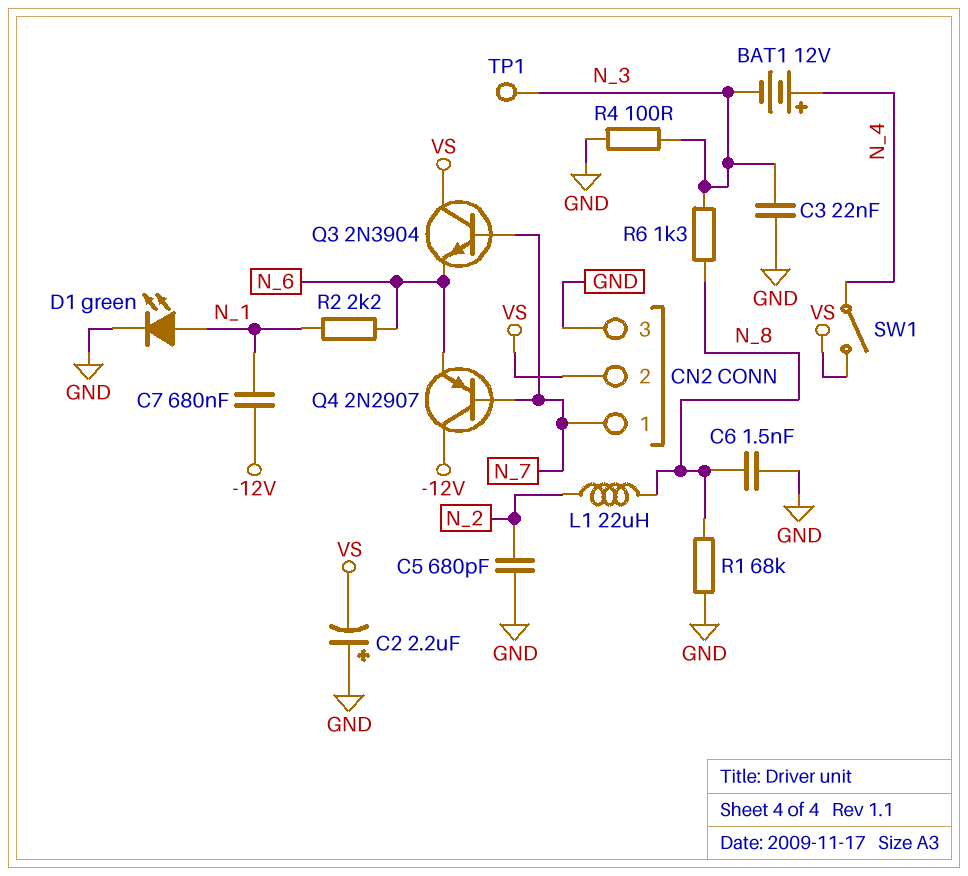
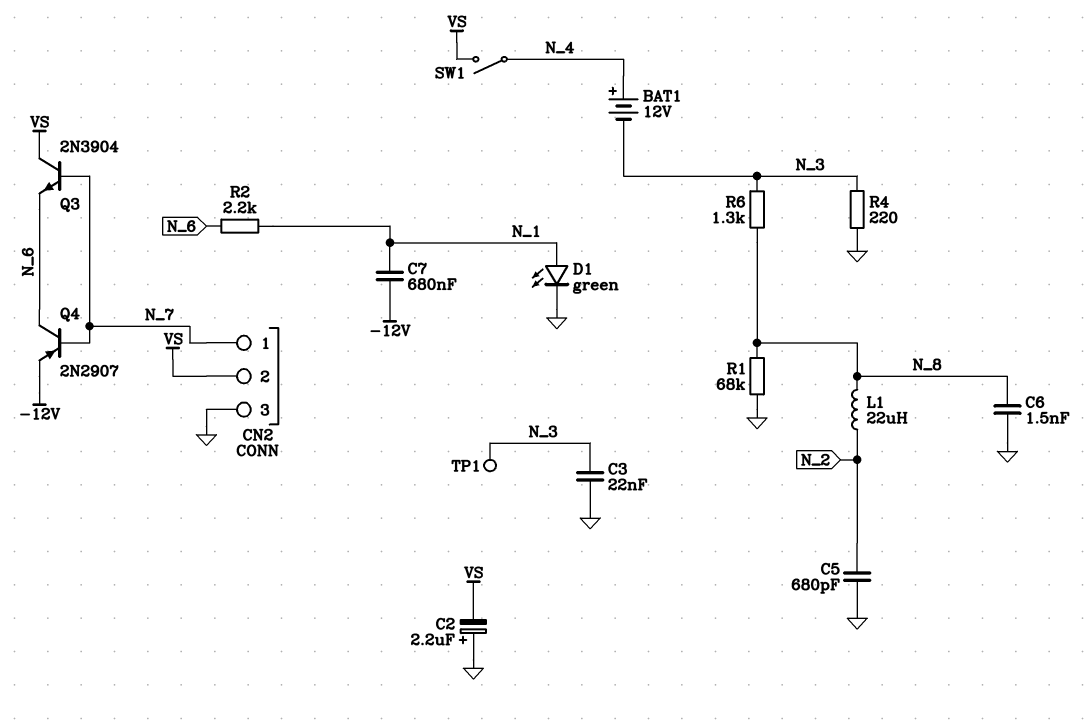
Q4: PNP 2N2907 (B N_7, C -12V, E N_6) -> PNP 2N2907 (B N_7, C N_6, E -12V)
R4: 100 (GND, N_3) -> 220 (GND, N_3)

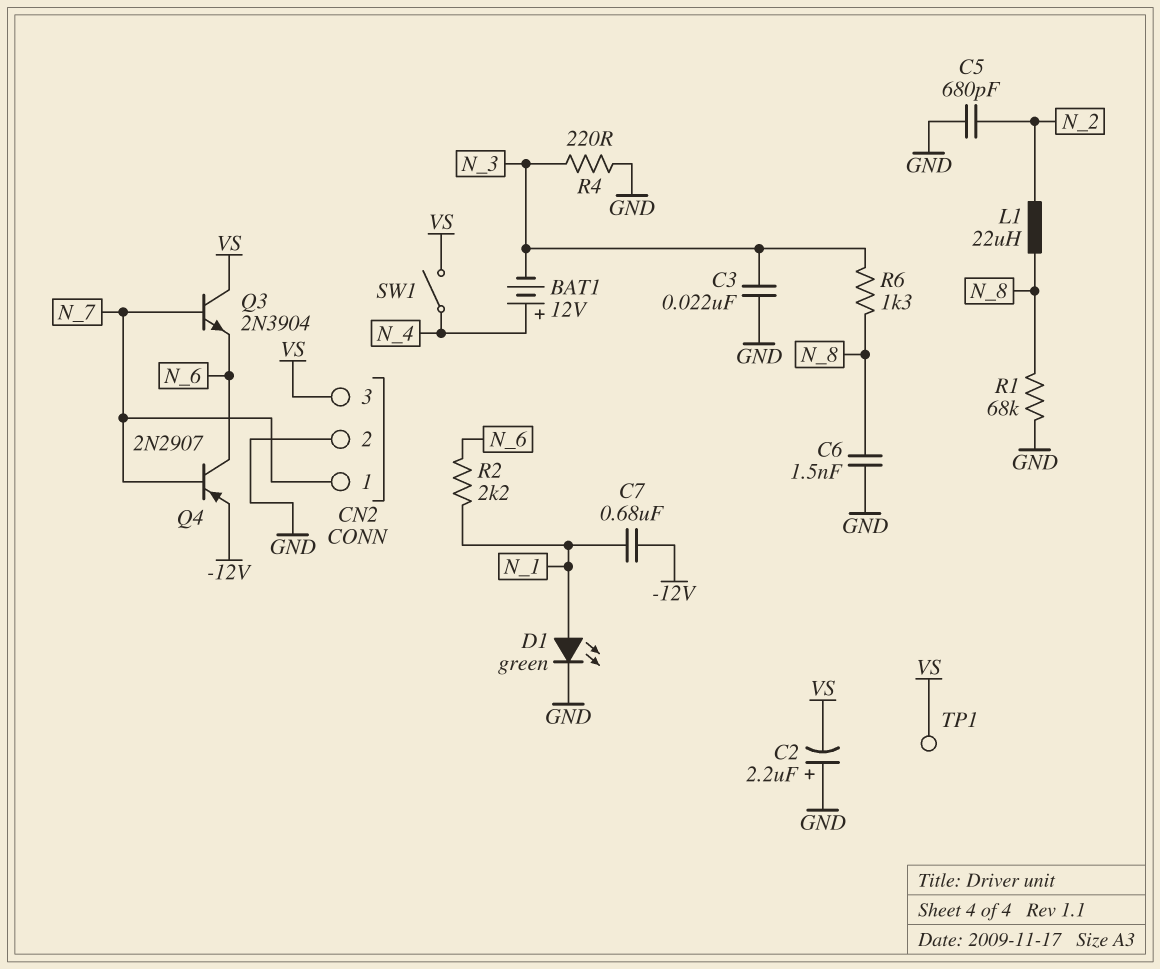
CN2 pin 2: VS -> GND
CN2 pin 3: GND -> VS
TP1: test point (N_3) -> test point (VS)

